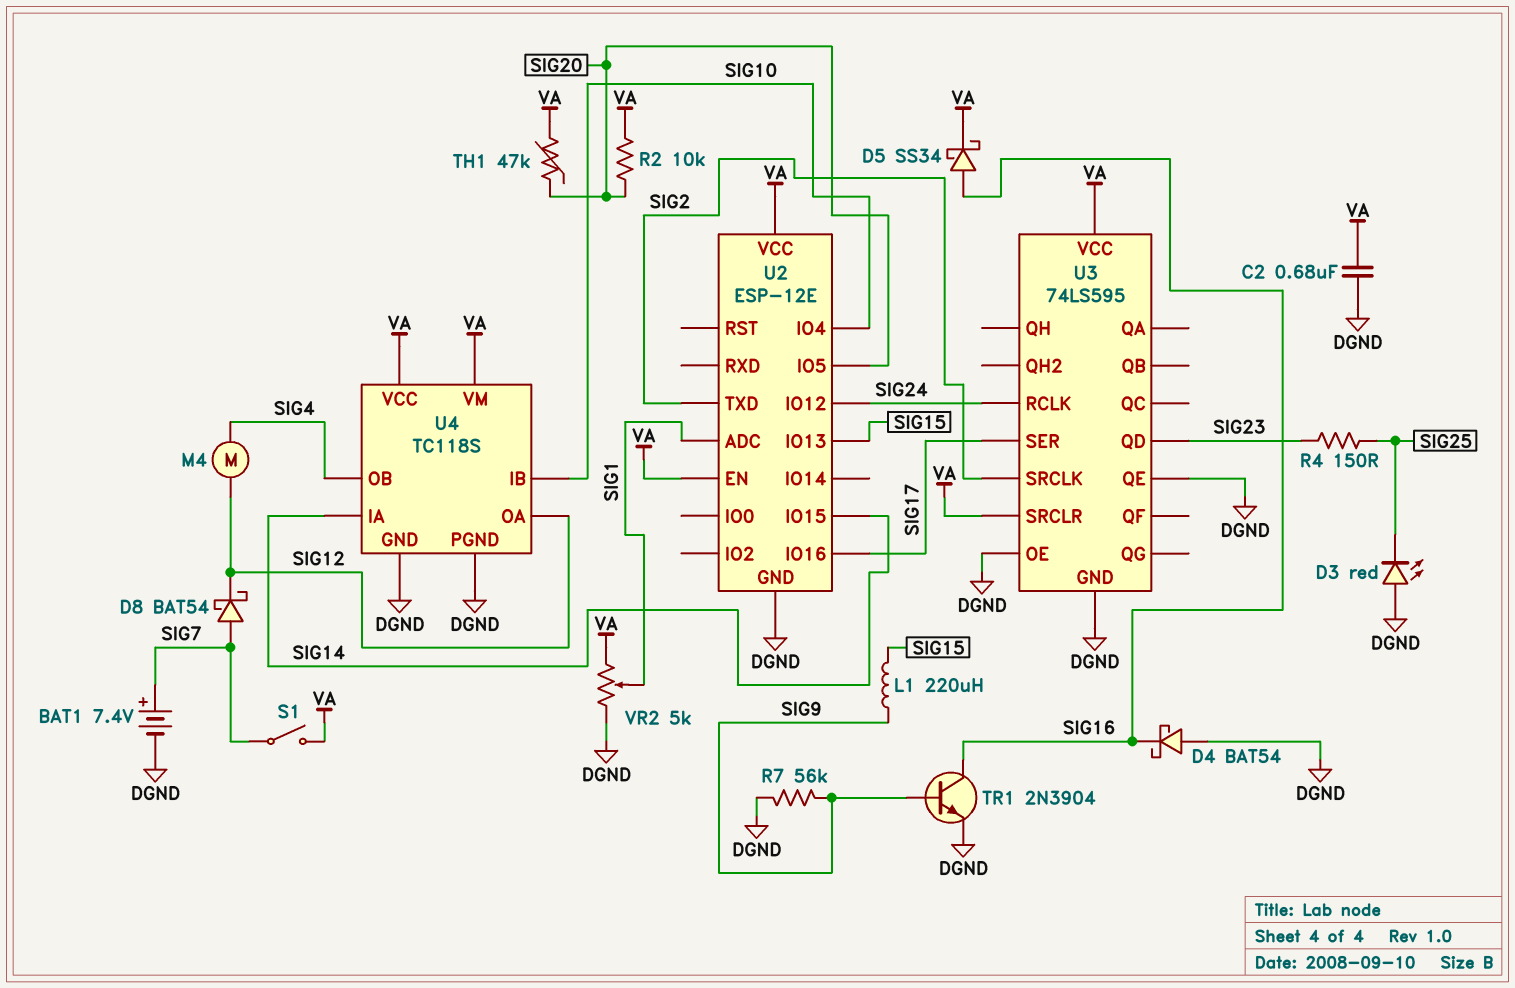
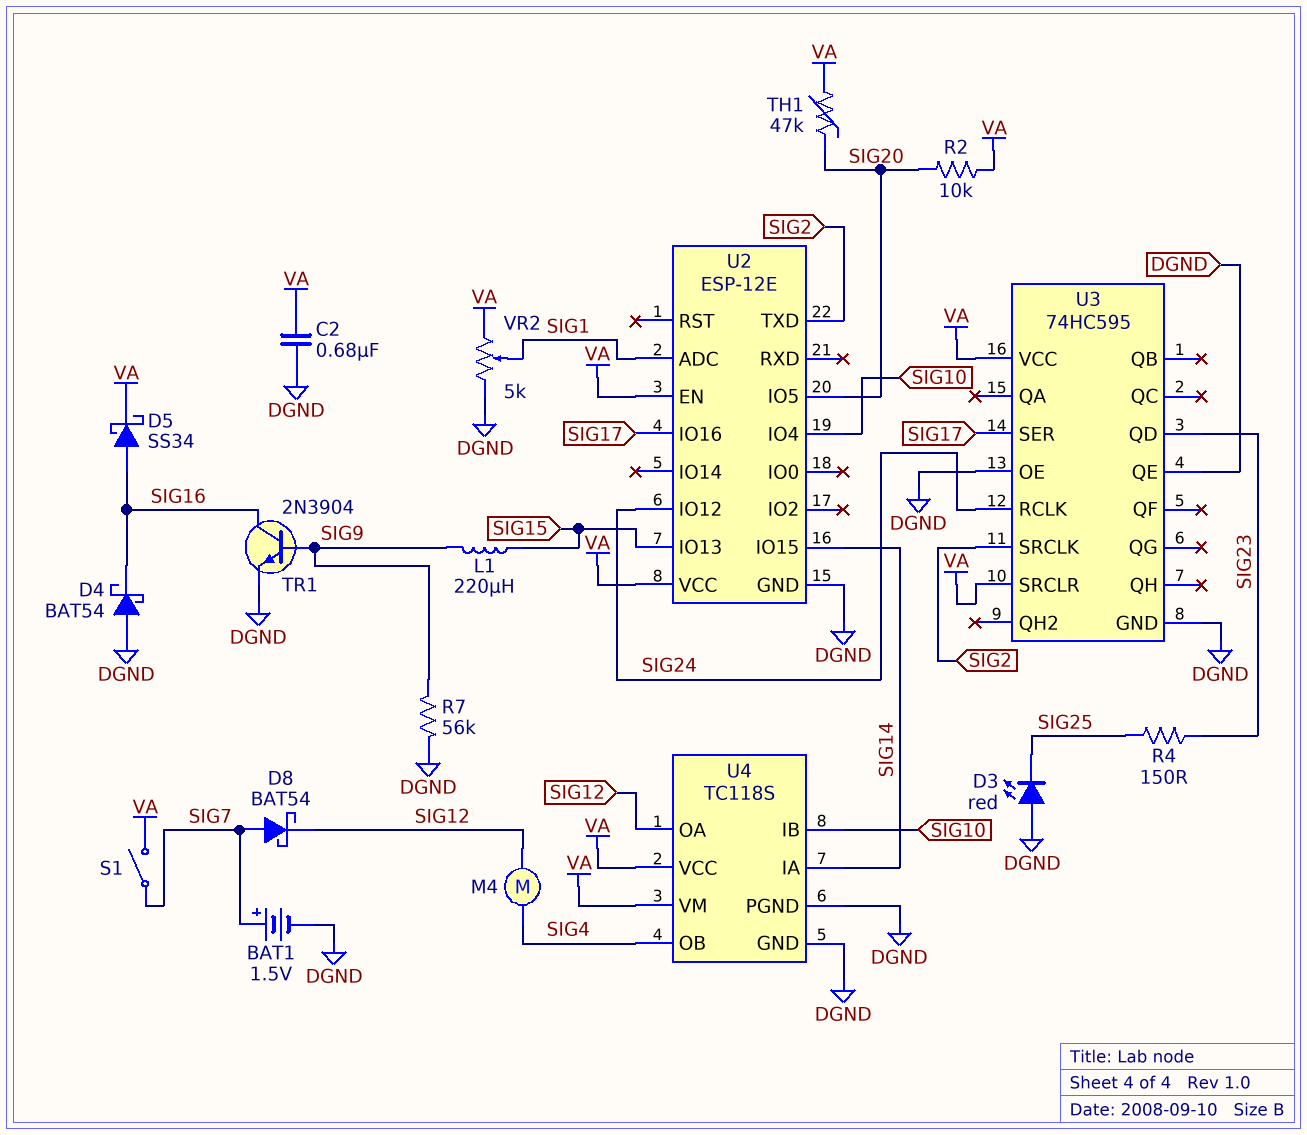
BAT1: 7.4V (plus SIG7, minus DGND) -> 1.5V (plus SIG7, minus DGND)
U3: 74LS595 -> 74HC595

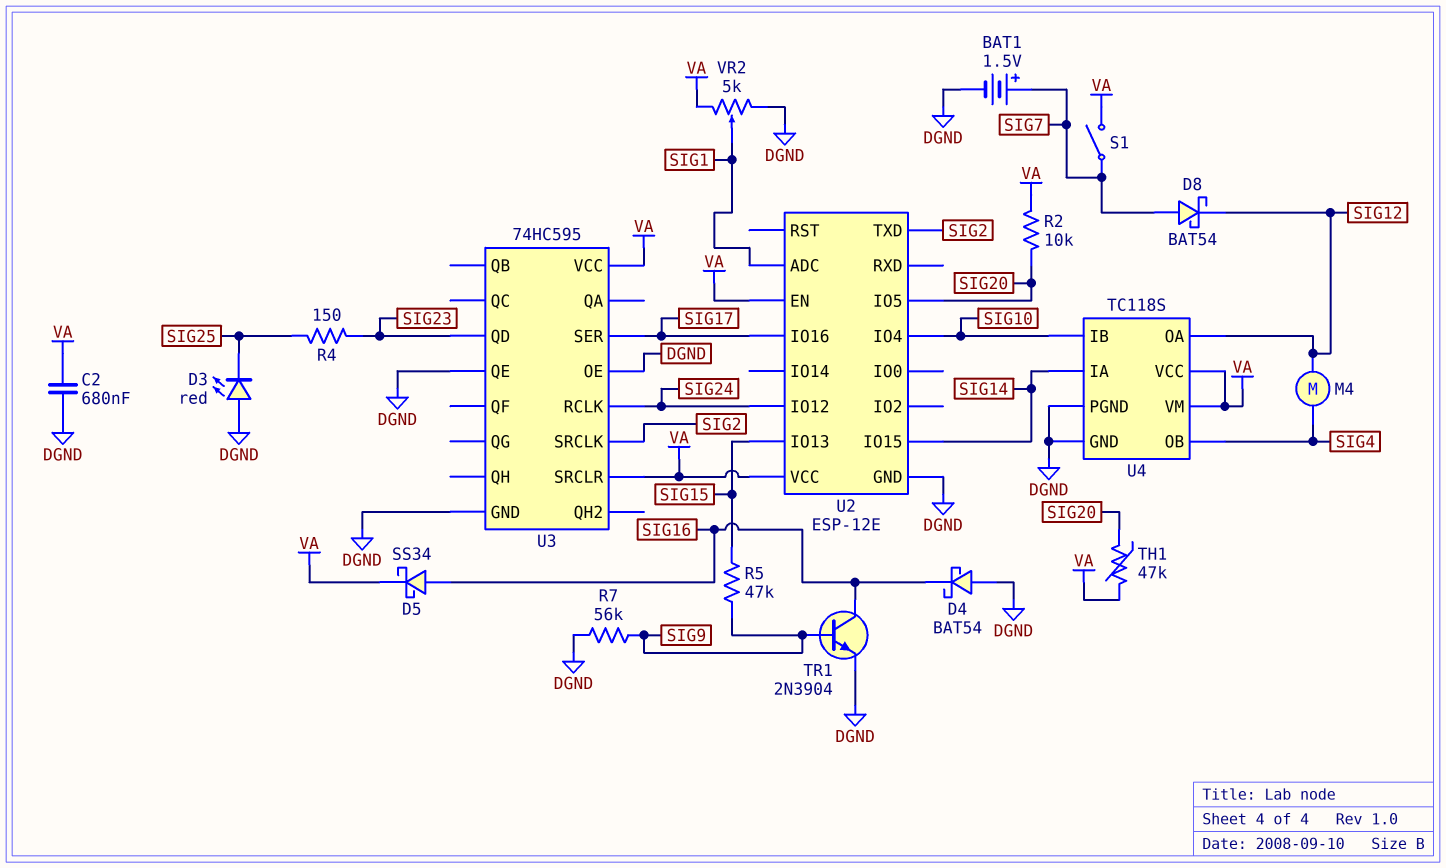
L1: 220uH (SIG9, SIG15) -> none
R5: none -> 47k (SIG9, SIG15)

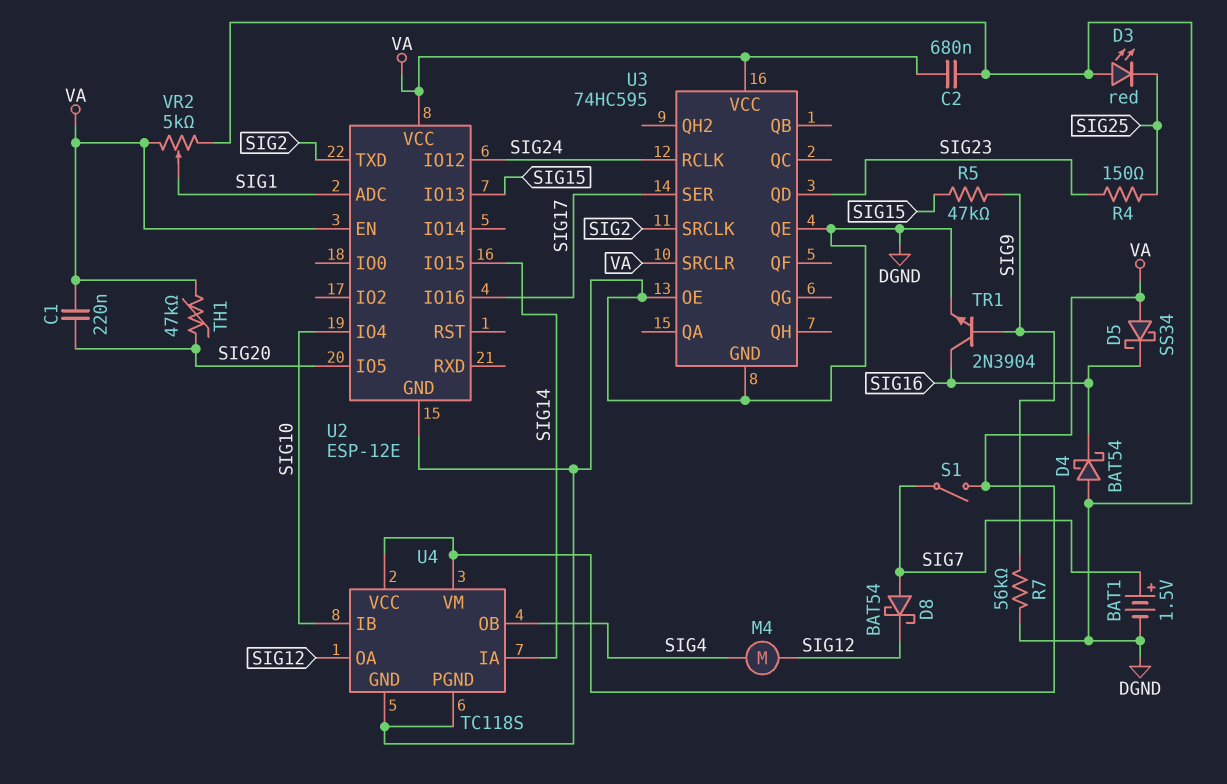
C1: none -> 220nF (SIG20, VA)
D5: schottky SS34 (A SIG16, K VA) -> schottky SS34 (A VA, K SIG16)
R2: 10k (SIG20, VA) -> none

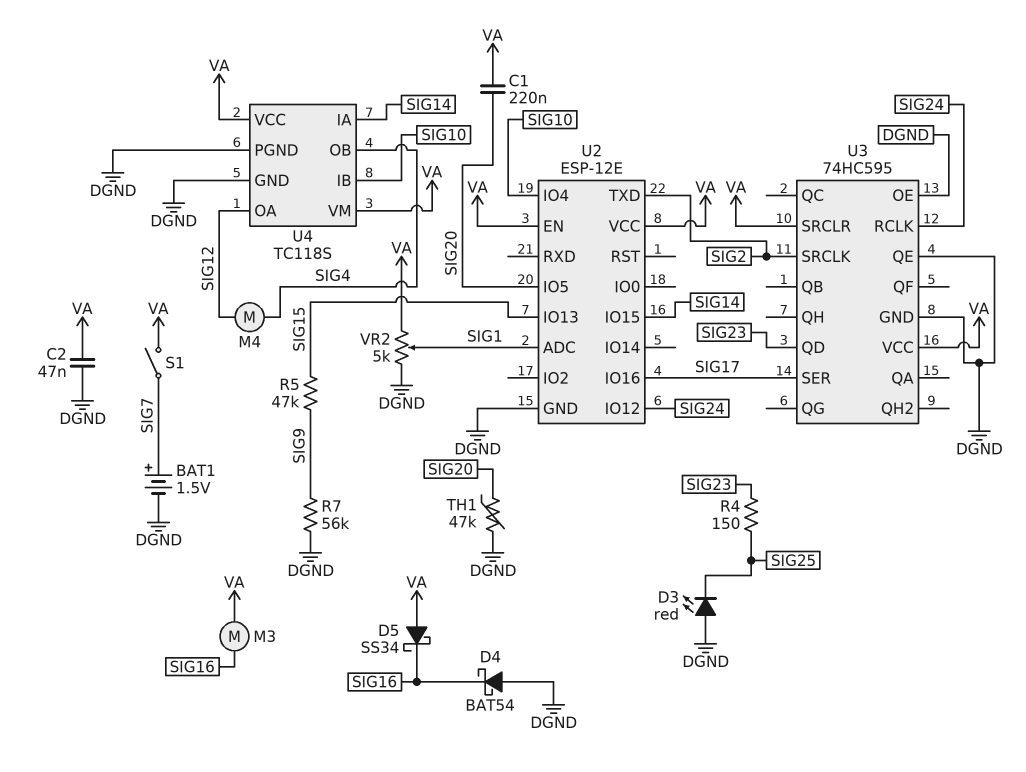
C2: 680nF (DGND, VA) -> 47nF (DGND, VA)
D8: schottky BAT54 (A SIG7, K SIG12) -> none
M3: none -> motor (SIG16, VA)
TH1: 47k (SIG20, VA) -> 47k (DGND, SIG20)
TR1: NPN 2N3904 (B SIG9, C SIG16, E DGND) -> none

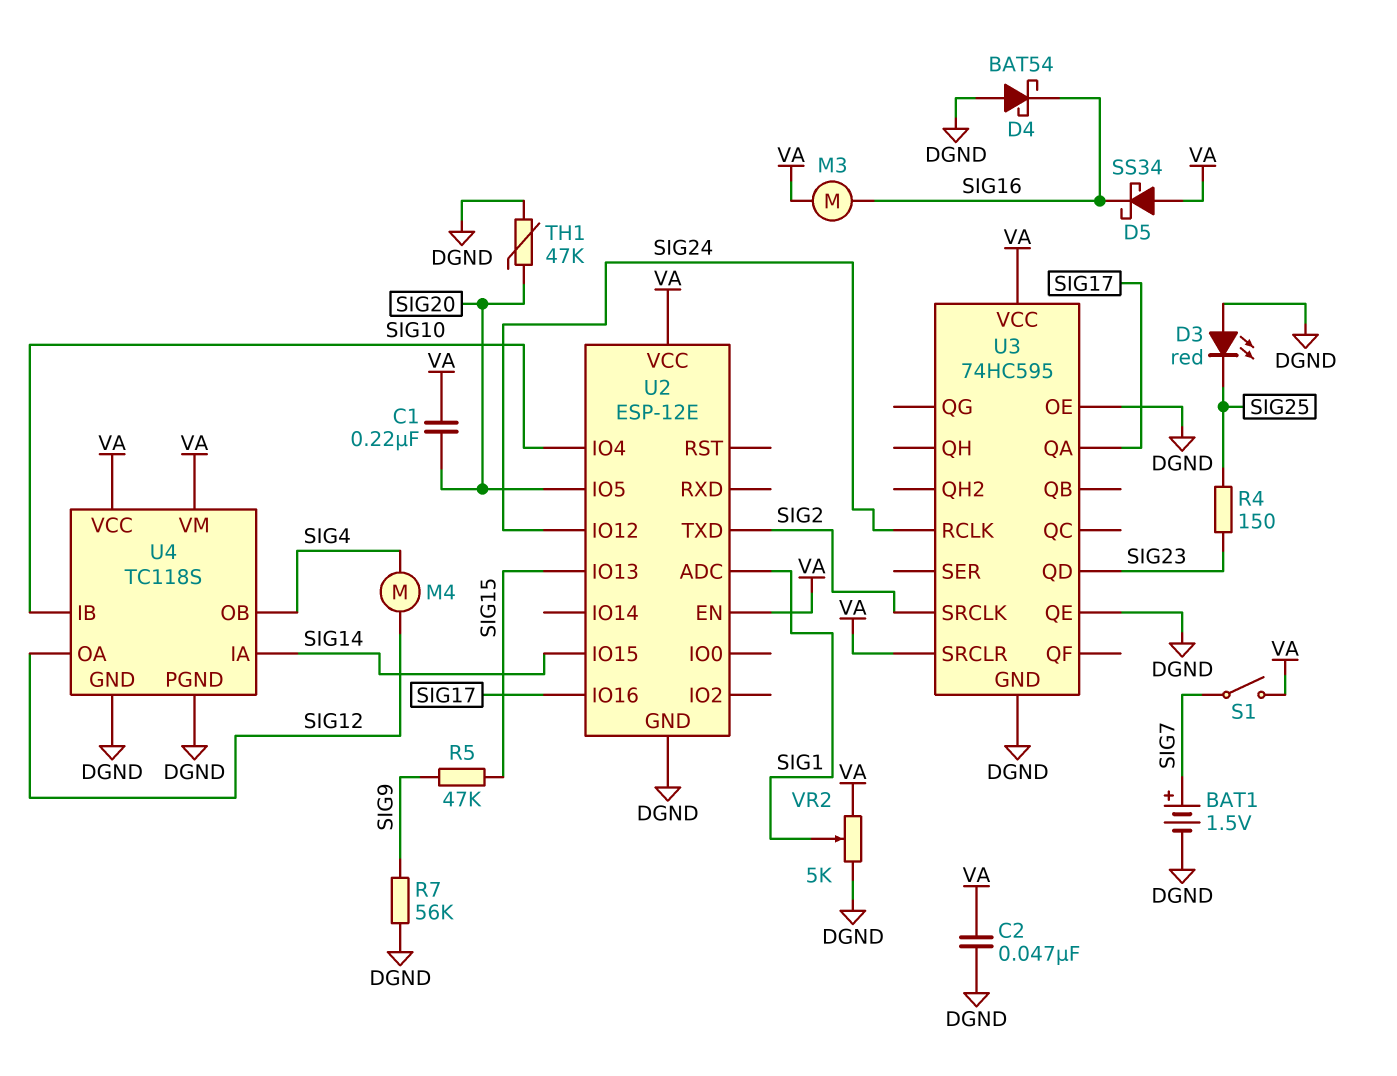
U3 pin QA: none -> SIG17
U3 pin SER: SIG17 -> none

